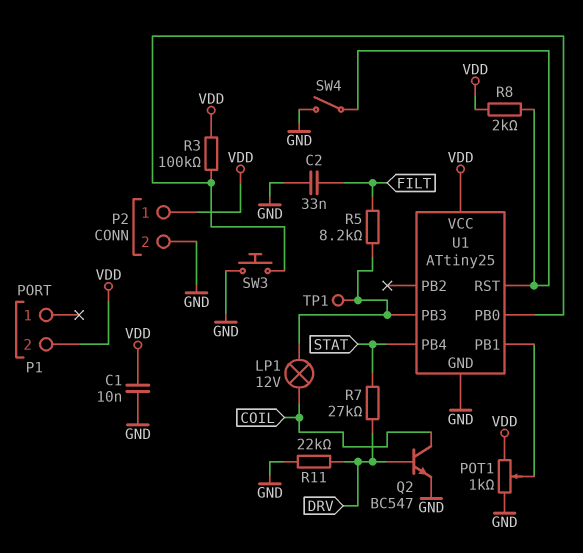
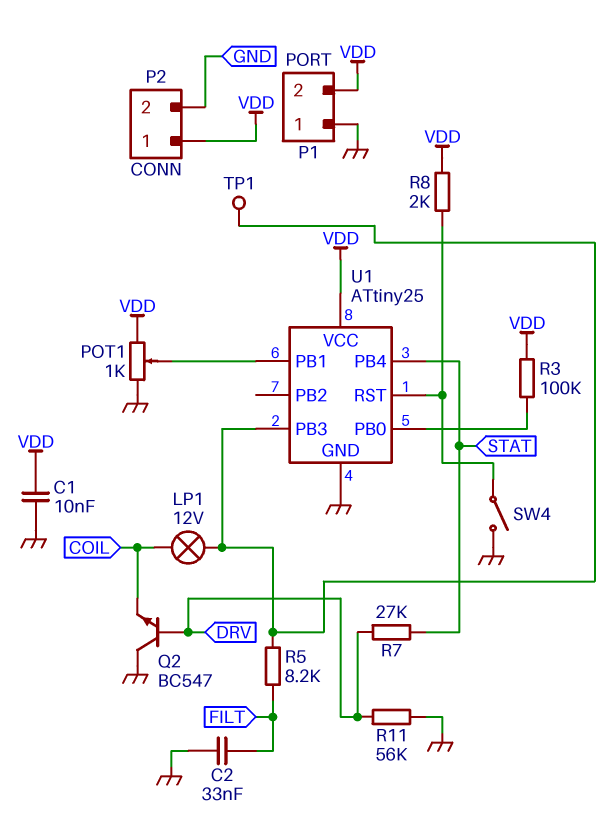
P1 pin 1: none -> GND
Q2: NPN BC547 (B DRV, C COIL, E GND) -> NPN BC547 (B DRV, C GND, E COIL)
R11: 22k (DRV, GND) -> 56k (DRV, GND)
SW3: button (GND, U1/PB0) -> none

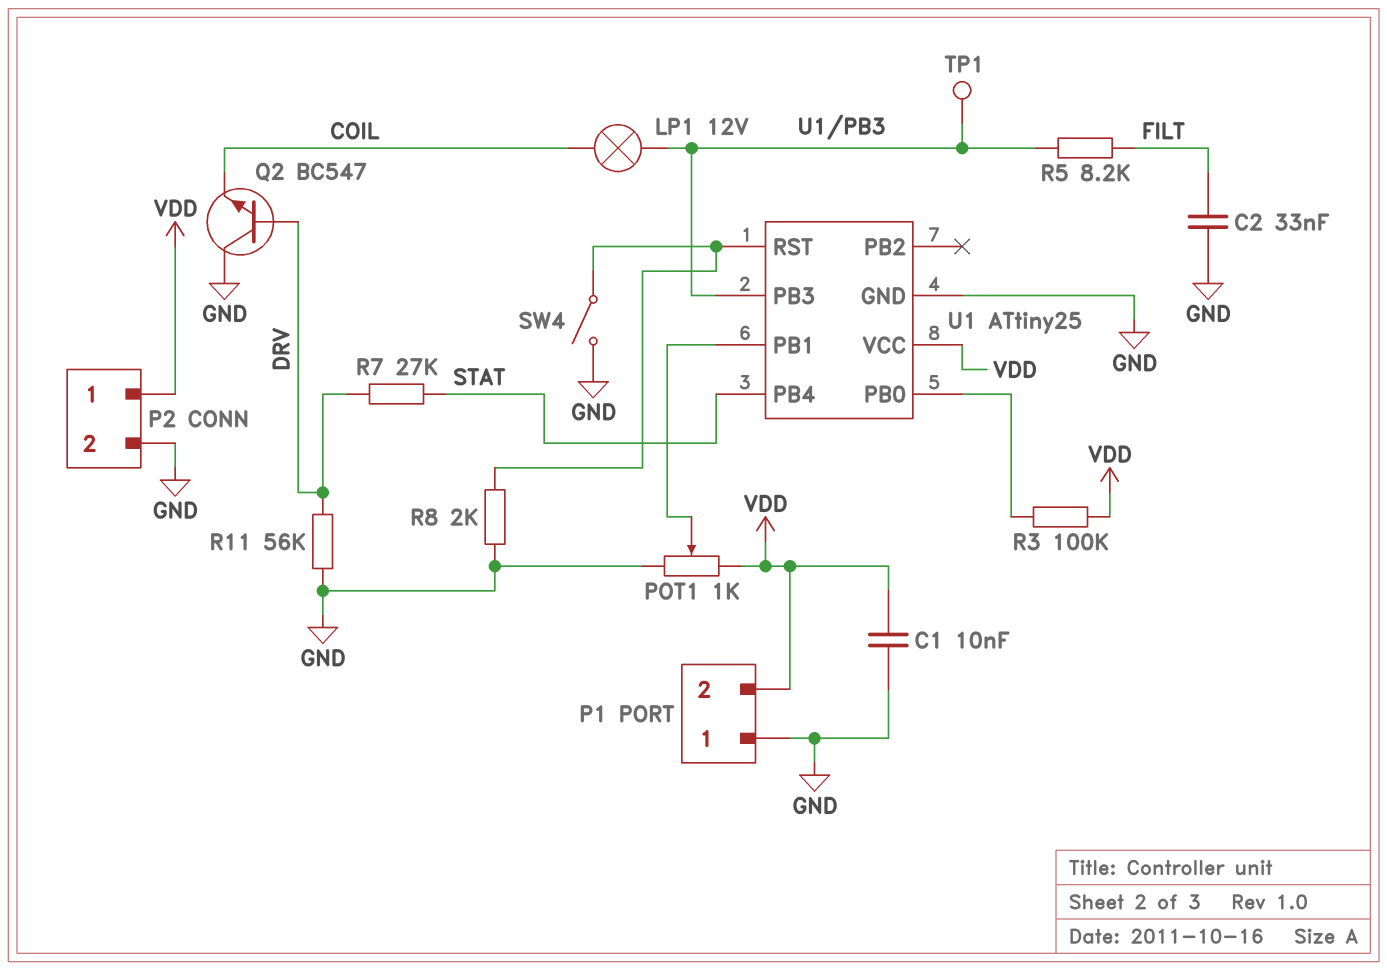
R8: 2k (U1/RST, VDD) -> 2k (GND, U1/RST)

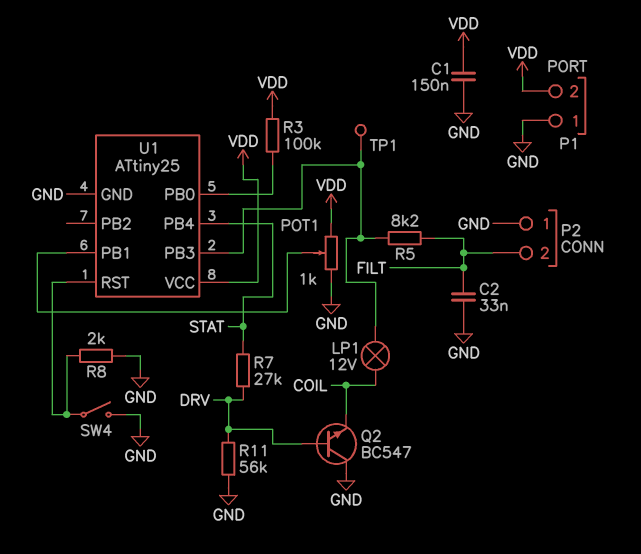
C1: 10nF (GND, VDD) -> 150nF (GND, VDD)
P2 pin 1: VDD -> GND
P2 pin 2: GND -> FILT

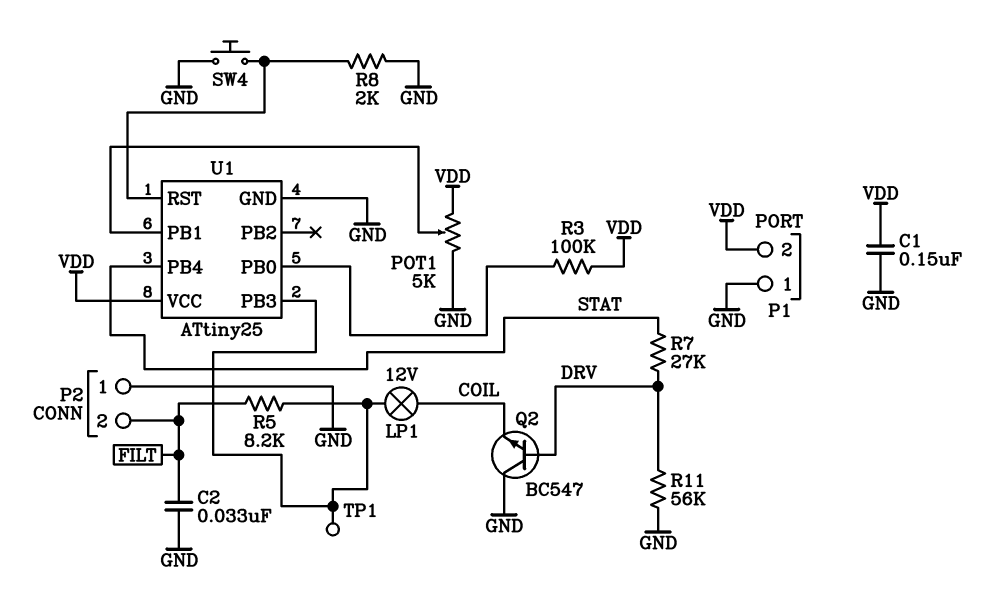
POT1: 1k (GND, VDD, wiper U1/PB1) -> 5k (GND, VDD, wiper U1/PB1)
SW4: switch (GND, U1/RST) -> button (GND, U1/RST)

